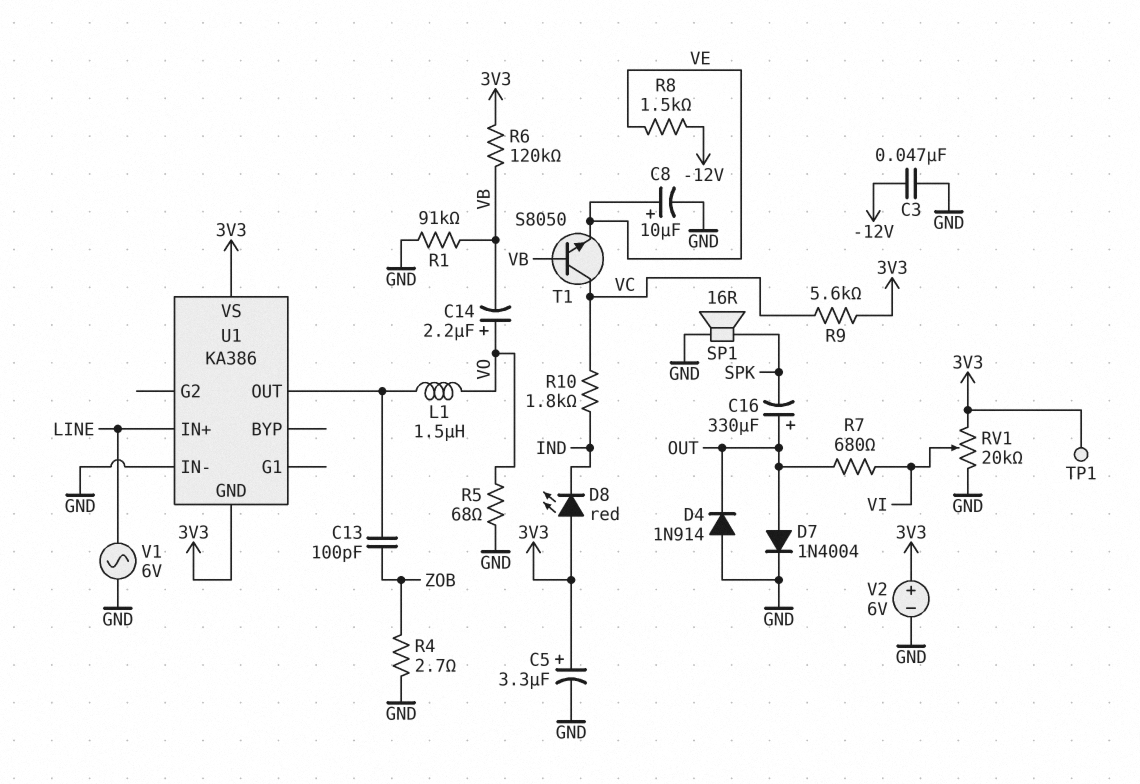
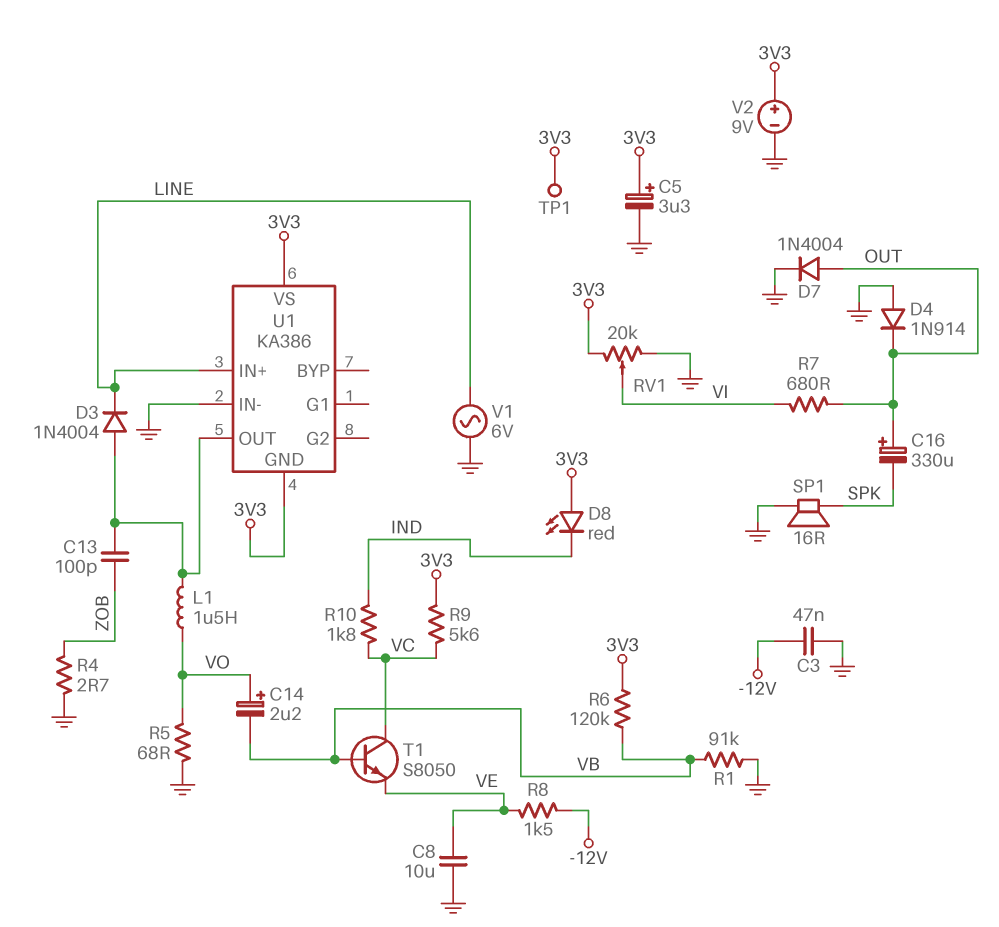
C8: 10uF (plus VE, minus GND) -> 10uF (GND, VE)
D3: none -> diode 1N4004 (A U1/OUT, K LINE)
V2: 6V (plus 3V3, minus GND) -> 9V (plus 3V3, minus GND)

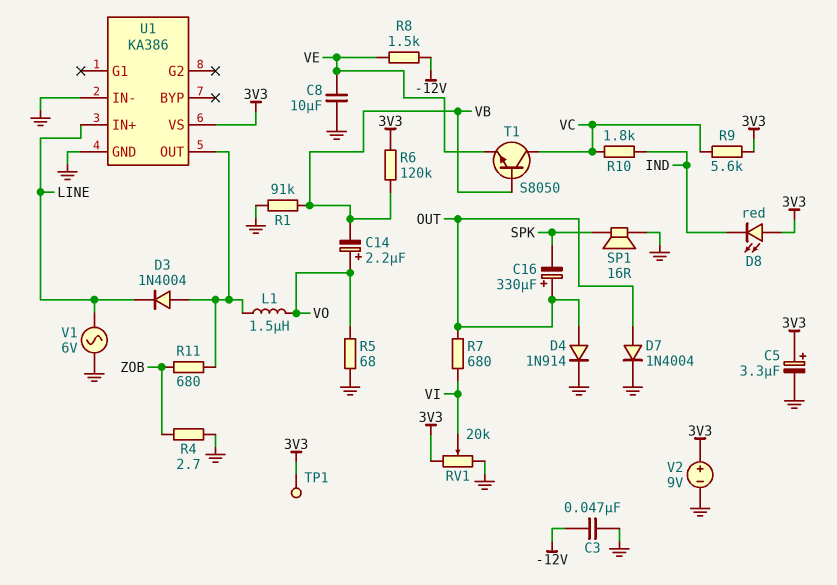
C13: 100pF (U1/OUT, ZOB) -> none
D4: diode 1N914 (A GND, K OUT) -> diode 1N914 (A OUT, K GND)
R11: none -> 680 (U1/OUT, ZOB)
U1 pin GND: 3V3 -> GND

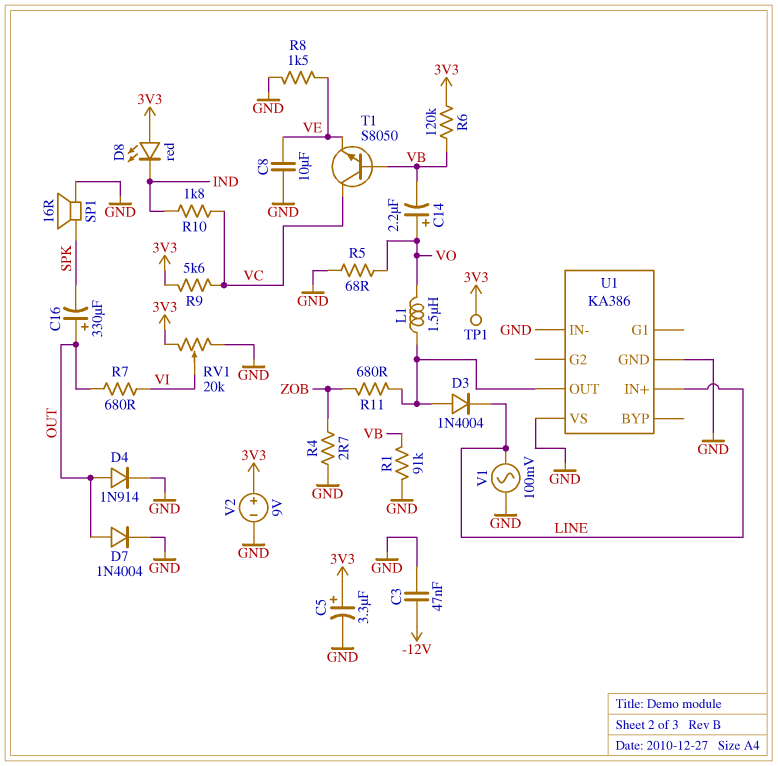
R8: 1.5k (-12V, VE) -> 1.5k (GND, VE)
U1 pin VS: 3V3 -> GND
V1: AC 6V (GND, LINE) -> AC 100mV (GND, LINE)

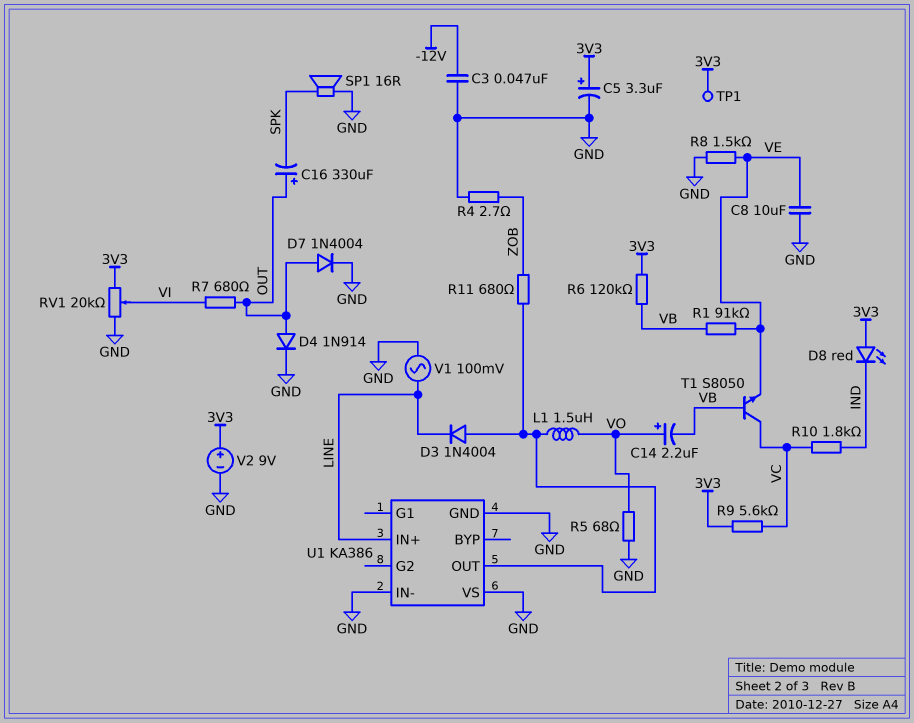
R1: 91k (GND, VB) -> 91k (VB, VE)

